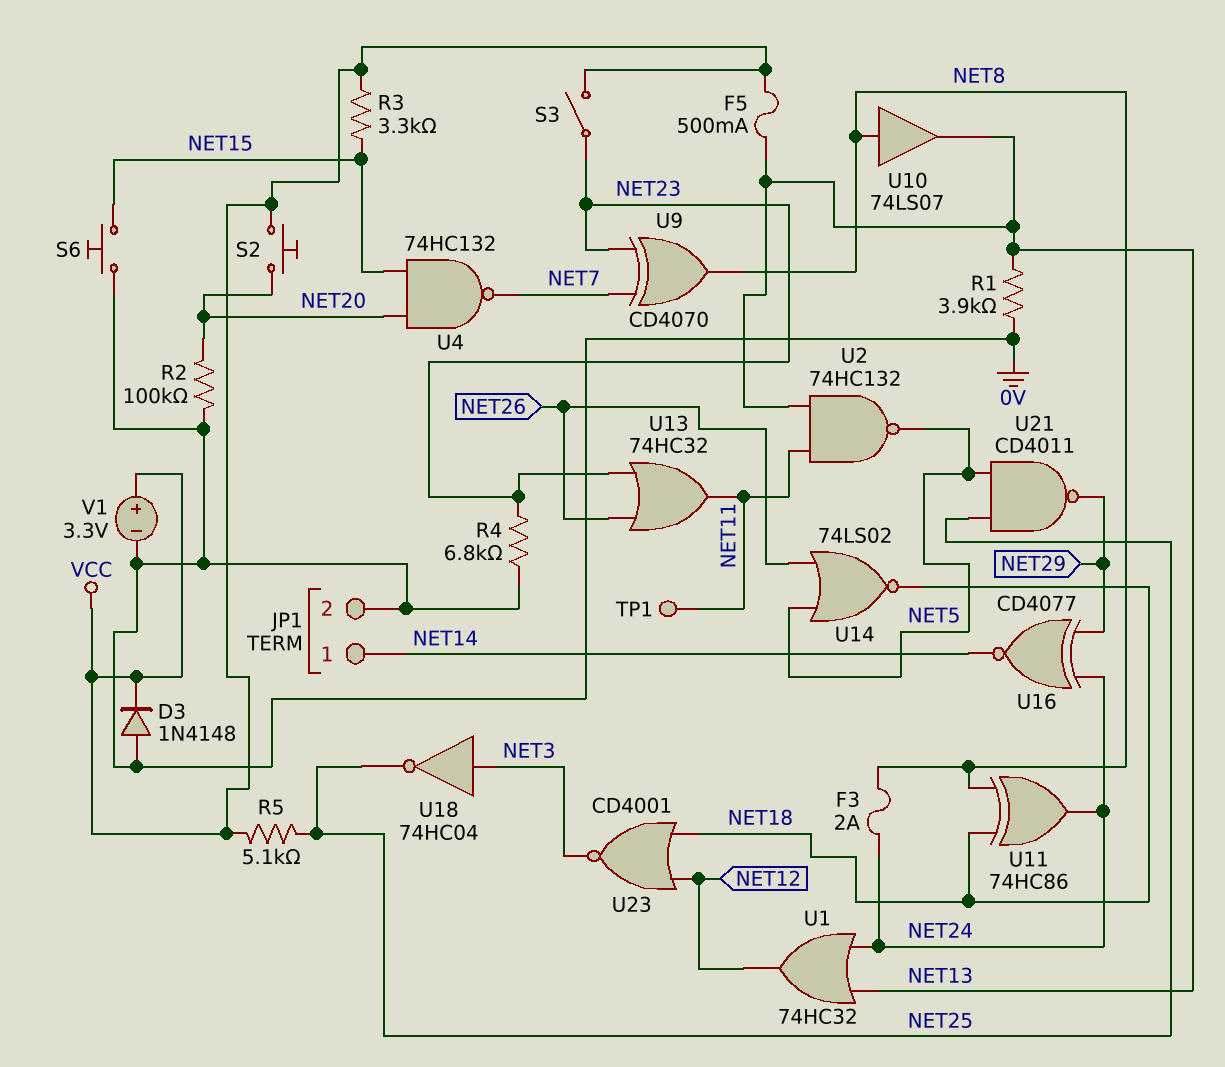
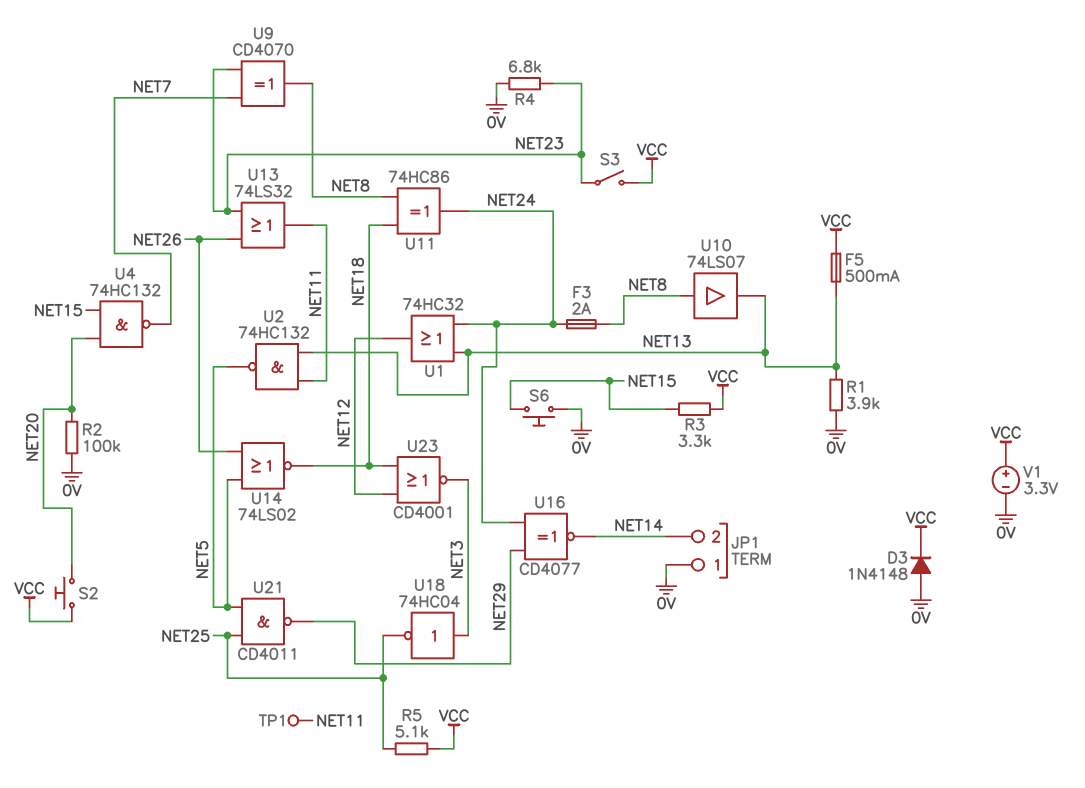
JP1 pin 1: NET14 -> 0V
JP1 pin 2: 0V -> NET14
U13: OR 74HC32 (in NET23, in NET26, out NET11) -> OR 74LS32 (in NET23, in NET26, out NET11)

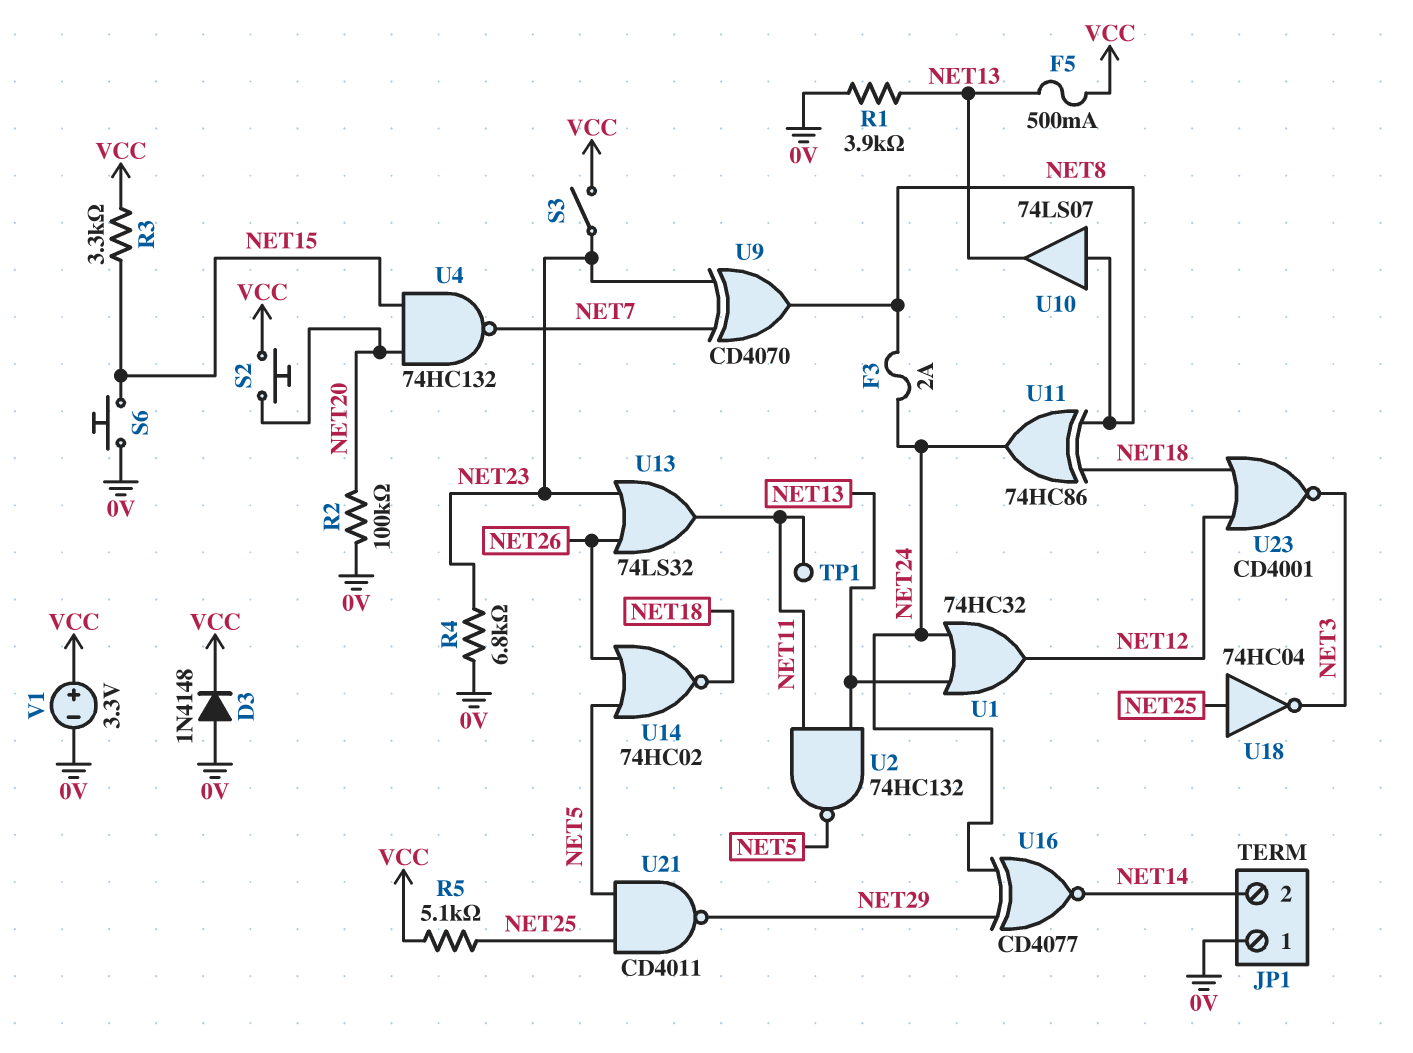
U14: NOR 74LS02 (in NET5, in NET26, out NET18) -> NOR 74HC02 (in NET5, in NET26, out NET18)
U18: NOT 74HC04 (in NET3, out NET25) -> NOT 74HC04 (in NET25, out NET3)

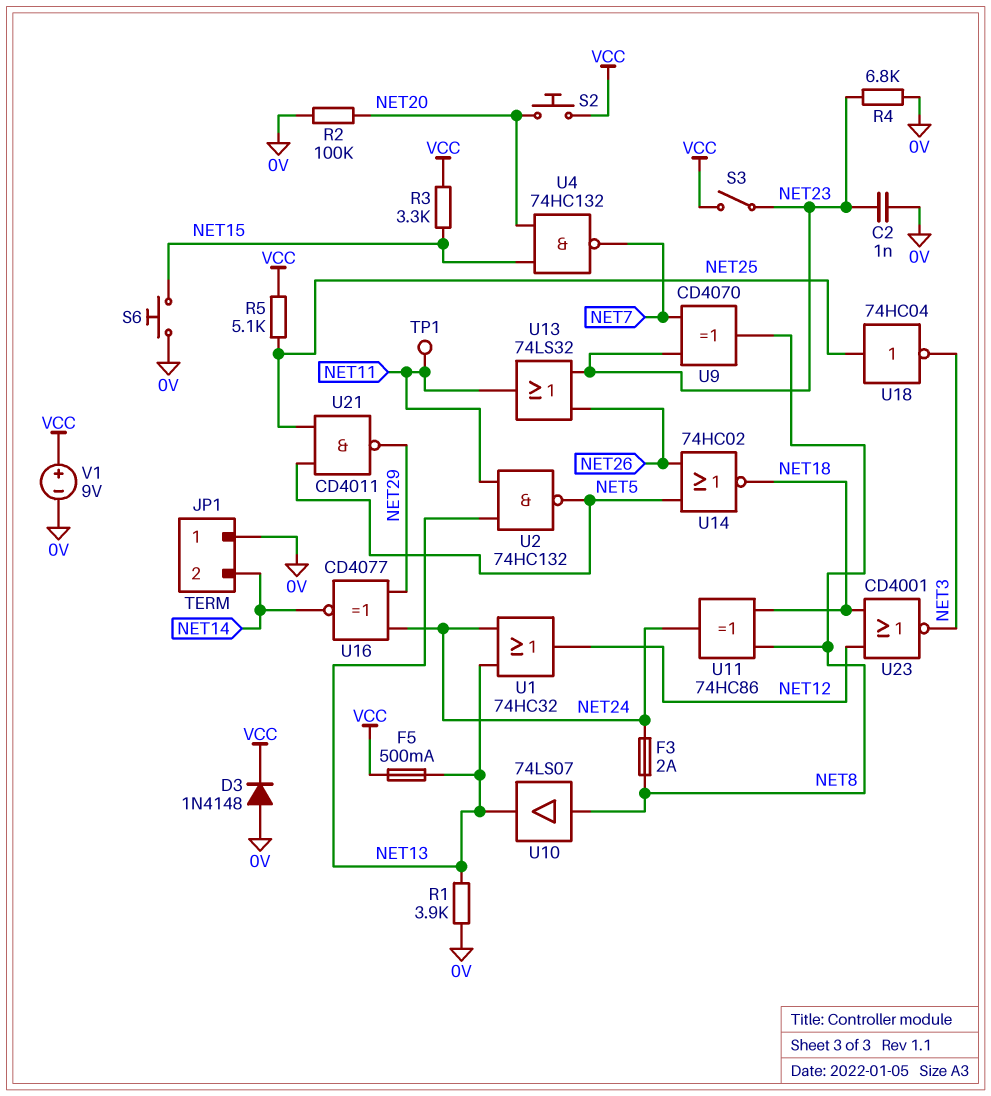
C2: none -> 1nF (0V, NET23)
V1: 3.3V (plus VCC, minus 0V) -> 9V (plus VCC, minus 0V)

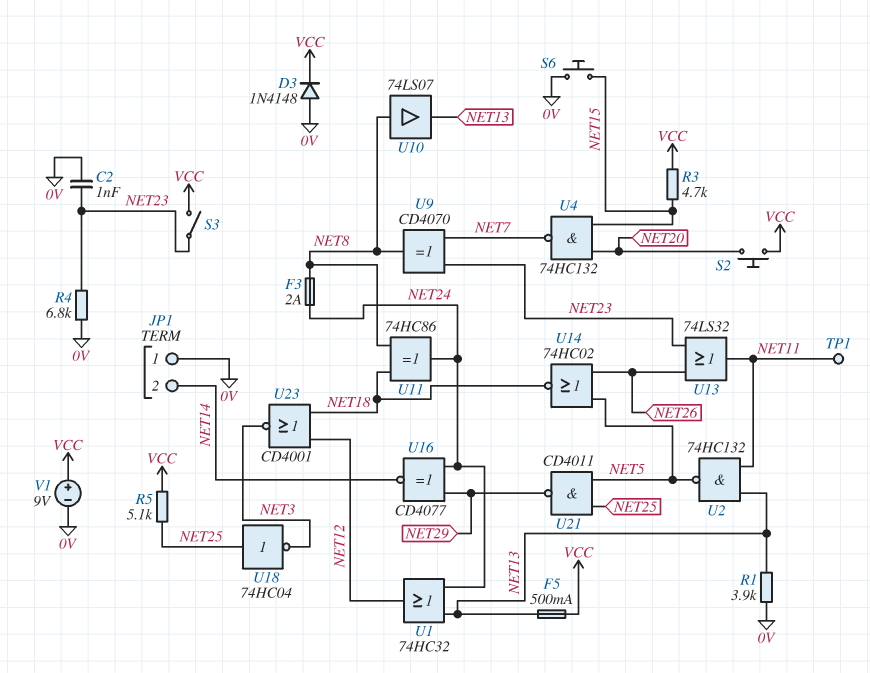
R2: 100k (0V, NET20) -> none
R3: 3.3k (NET15, VCC) -> 4.7k (NET15, VCC)

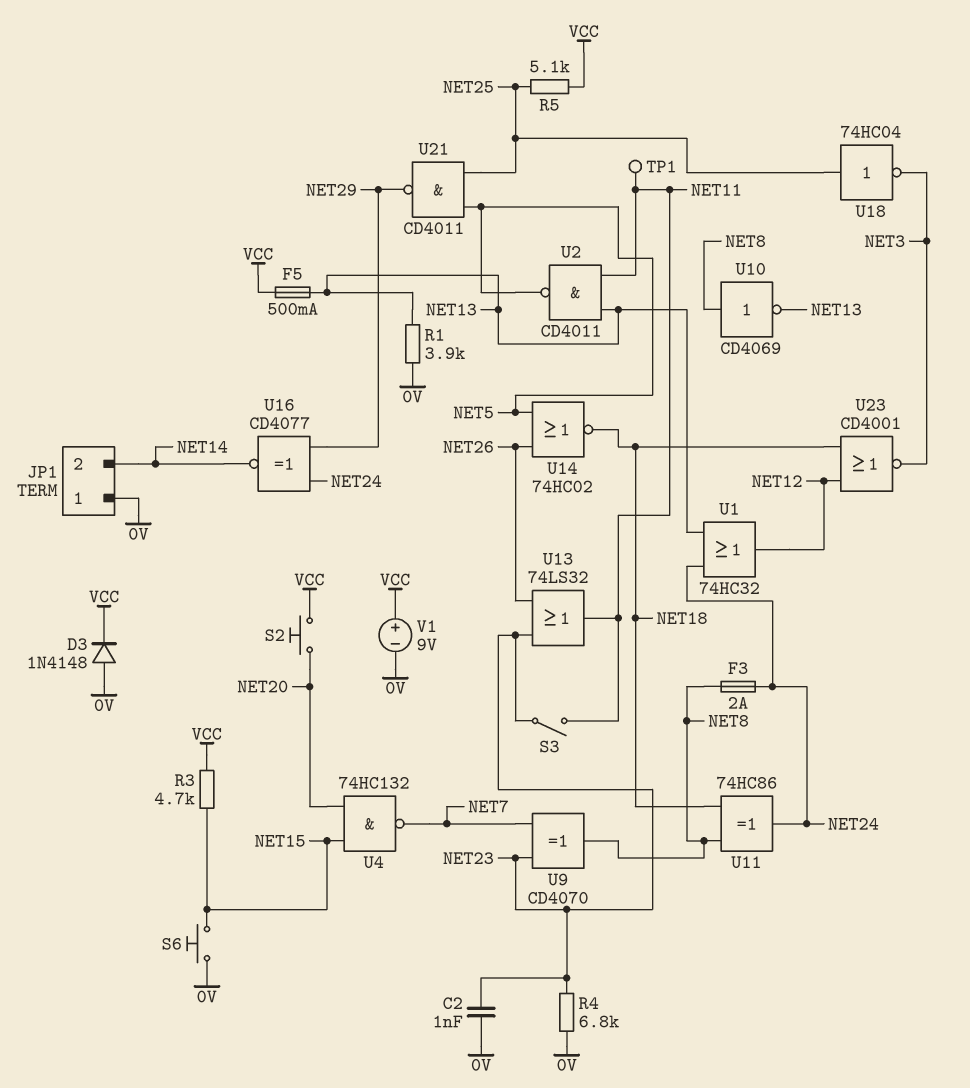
S3: switch (NET23, VCC) -> switch (NET11, NET23)
U2: NAND 74HC132 (in NET11, in NET13, out NET5) -> NAND CD4011 (in NET11, in NET13, out NET5)
U10: buffer 74LS07 (in NET8, out NET13) -> NOT CD4069 (in NET8, out NET13)

